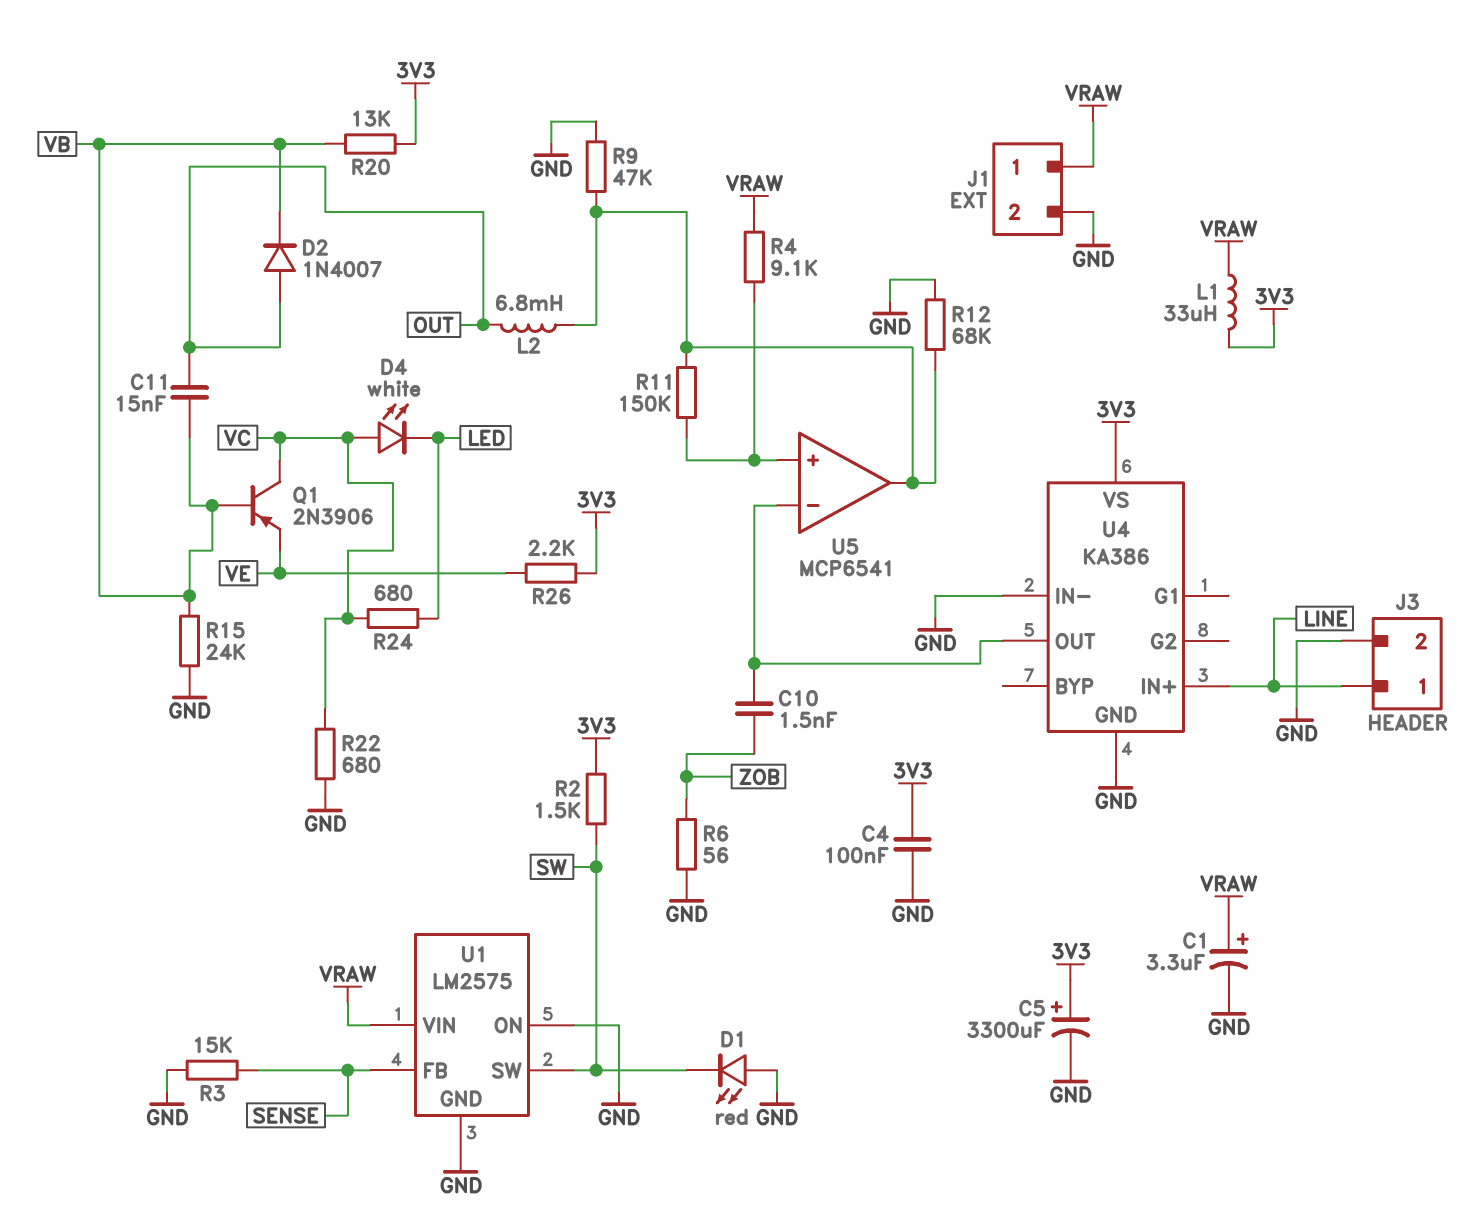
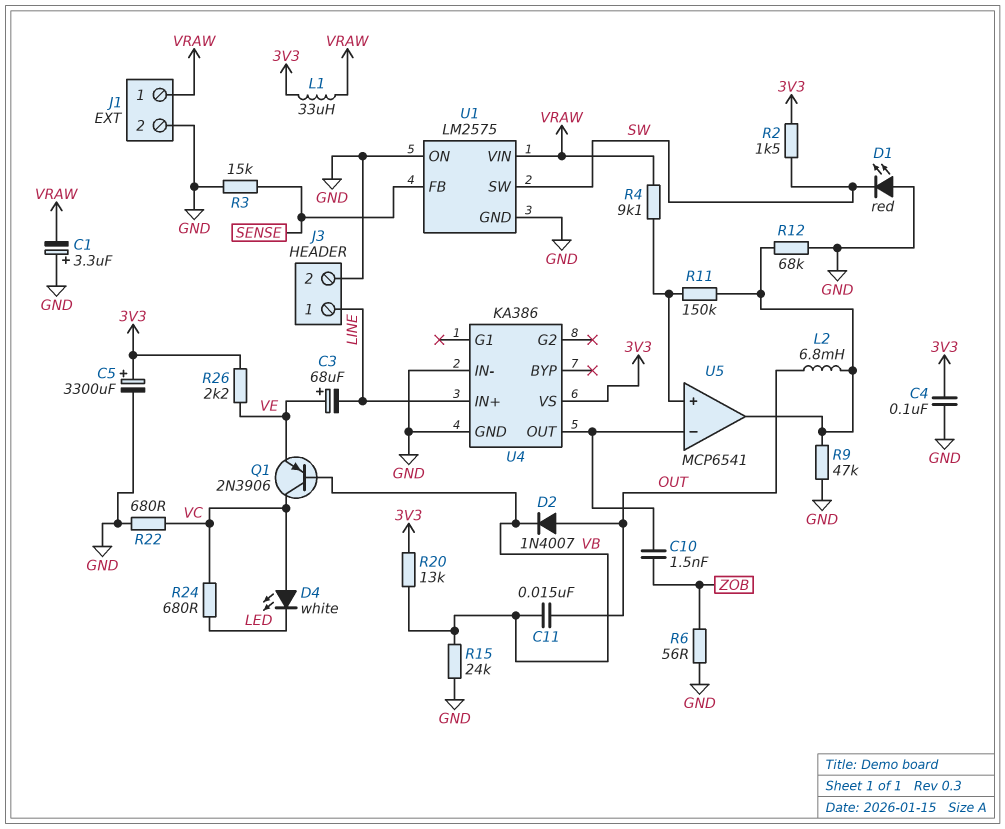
C1: 3.3uF (plus VRAW, minus GND) -> 3.3uF (plus GND, minus VRAW)
C3: none -> 68uF (plus VE, minus LINE)

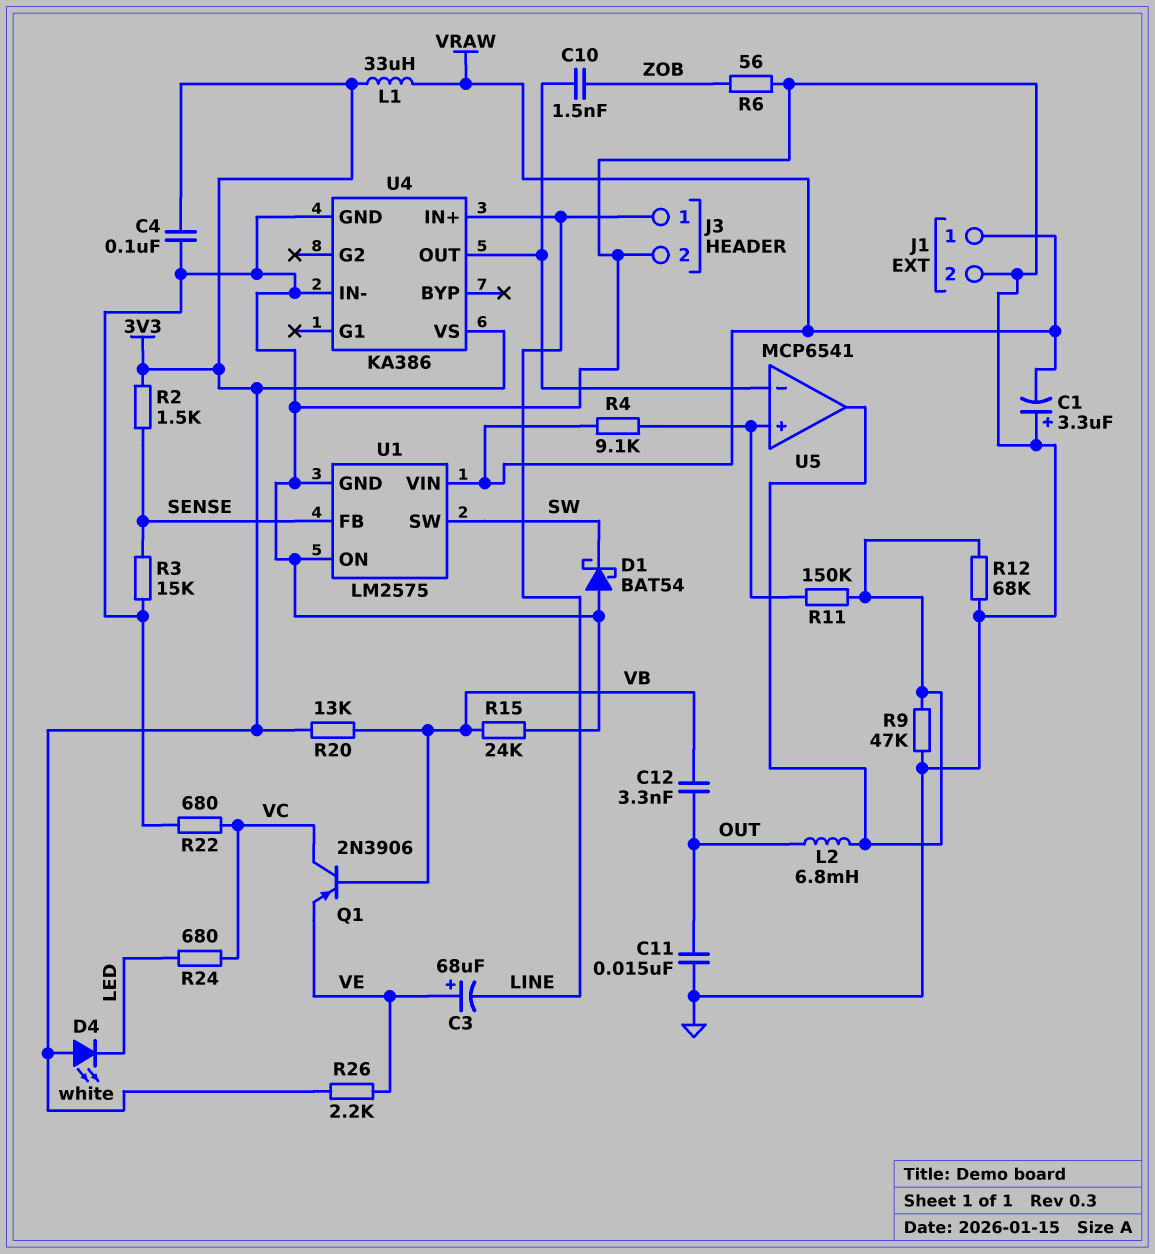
C5: 3300uF (plus 3V3, minus GND) -> none
C11: 15nF (OUT, VB) -> 15nF (GND, OUT)
C12: none -> 3.3nF (OUT, VB)
D1: LED red (A GND, K SW) -> schottky BAT54 (A GND, K SW)
D2: diode 1N4007 (A OUT, K VB) -> none
D4: LED white (A VC, K LED) -> LED white (A 3V3, K LED)
R2: 1.5k (3V3, SW) -> 1.5k (3V3, SENSE)

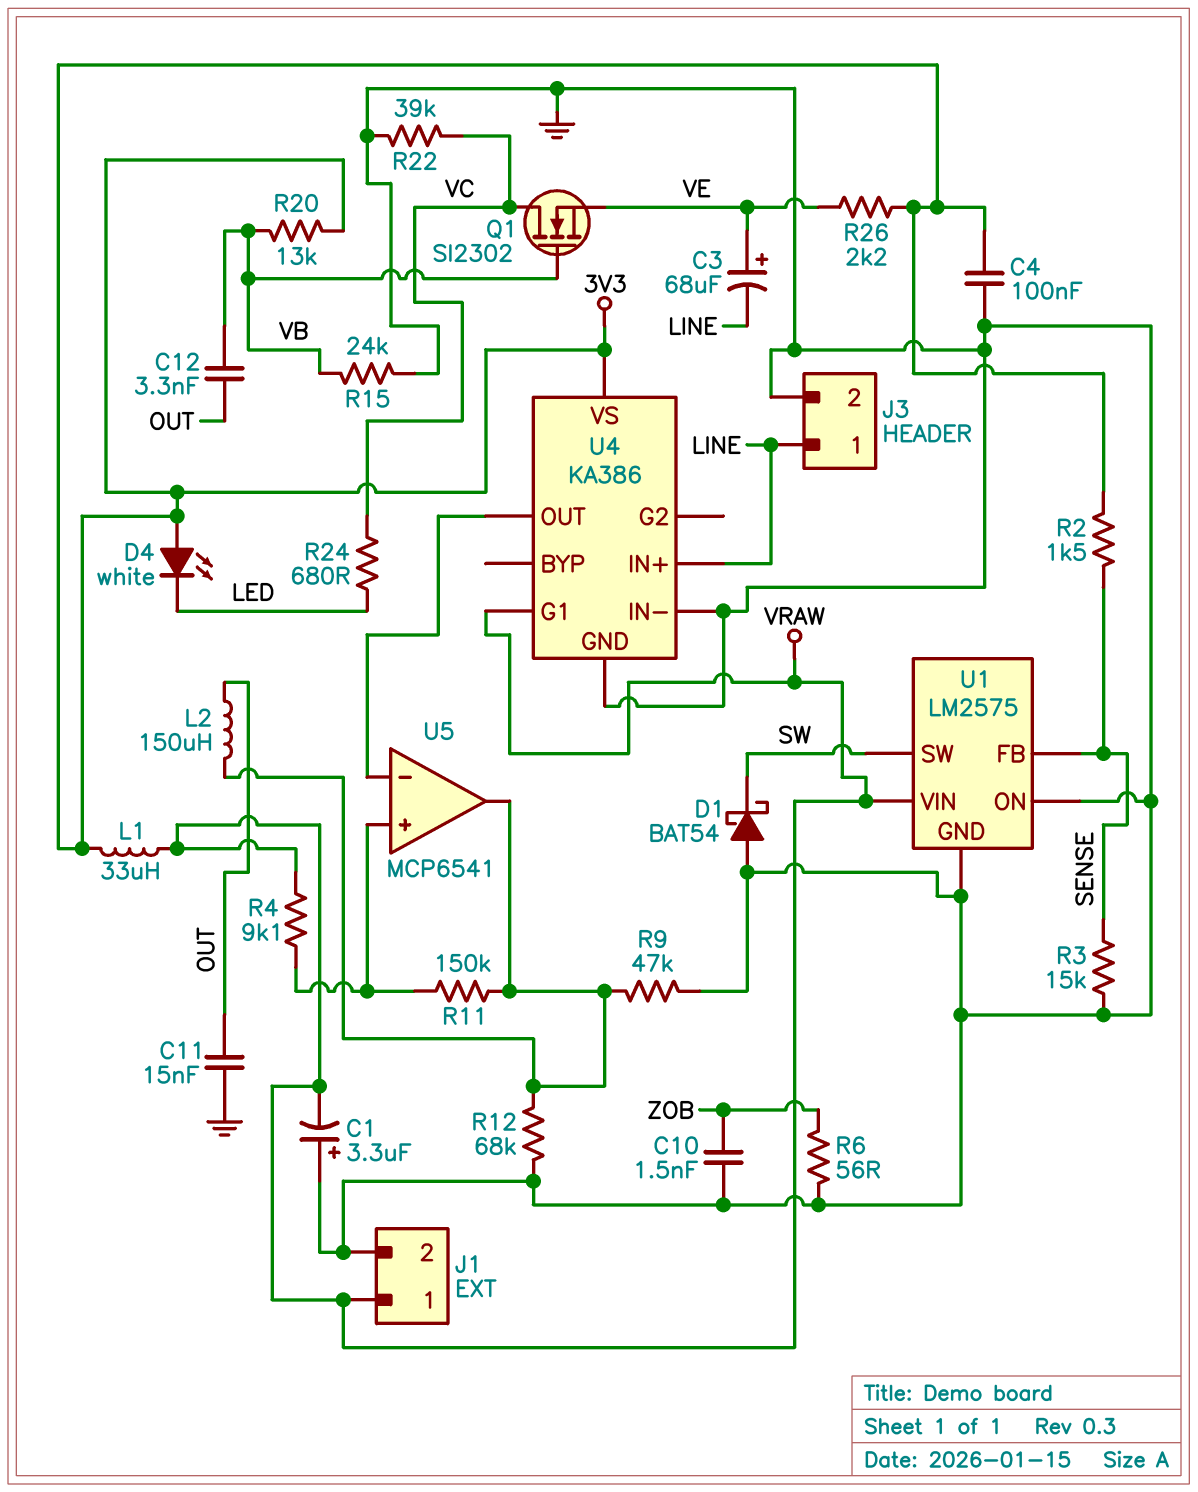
C10: 1.5nF (U4/OUT, ZOB) -> 1.5nF (GND, ZOB)
L2: 6.8mH (OUT, U5/out) -> 150uH (OUT, U5/out)
Q1: PNP 2N3906 (B VB, C VC, E VE) -> NMOS SI2302 (G VB, D VC, S VE)
R22: 680 (GND, VC) -> 39k (GND, VC)
U4 pin G1: none -> VRAW

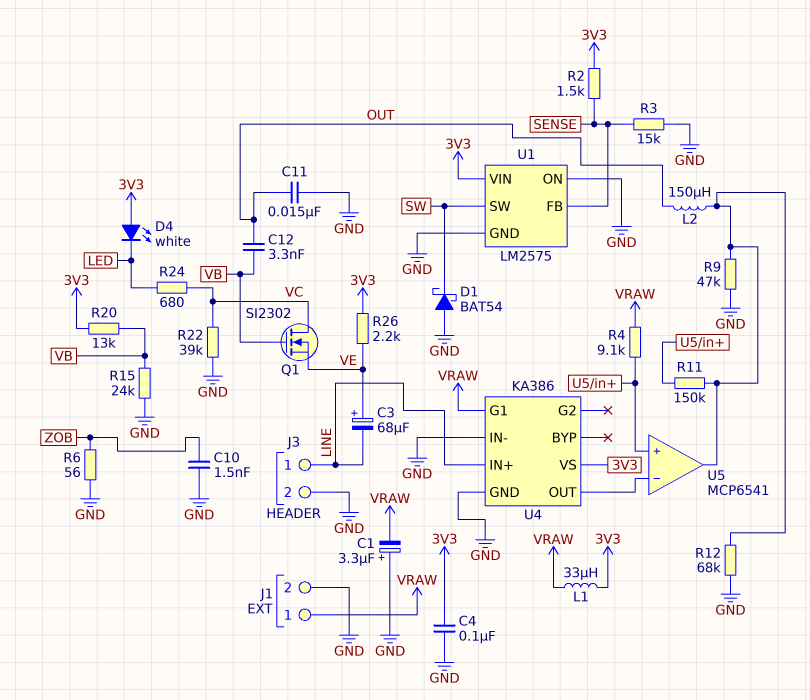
U1 pin VIN: VRAW -> 3V3

